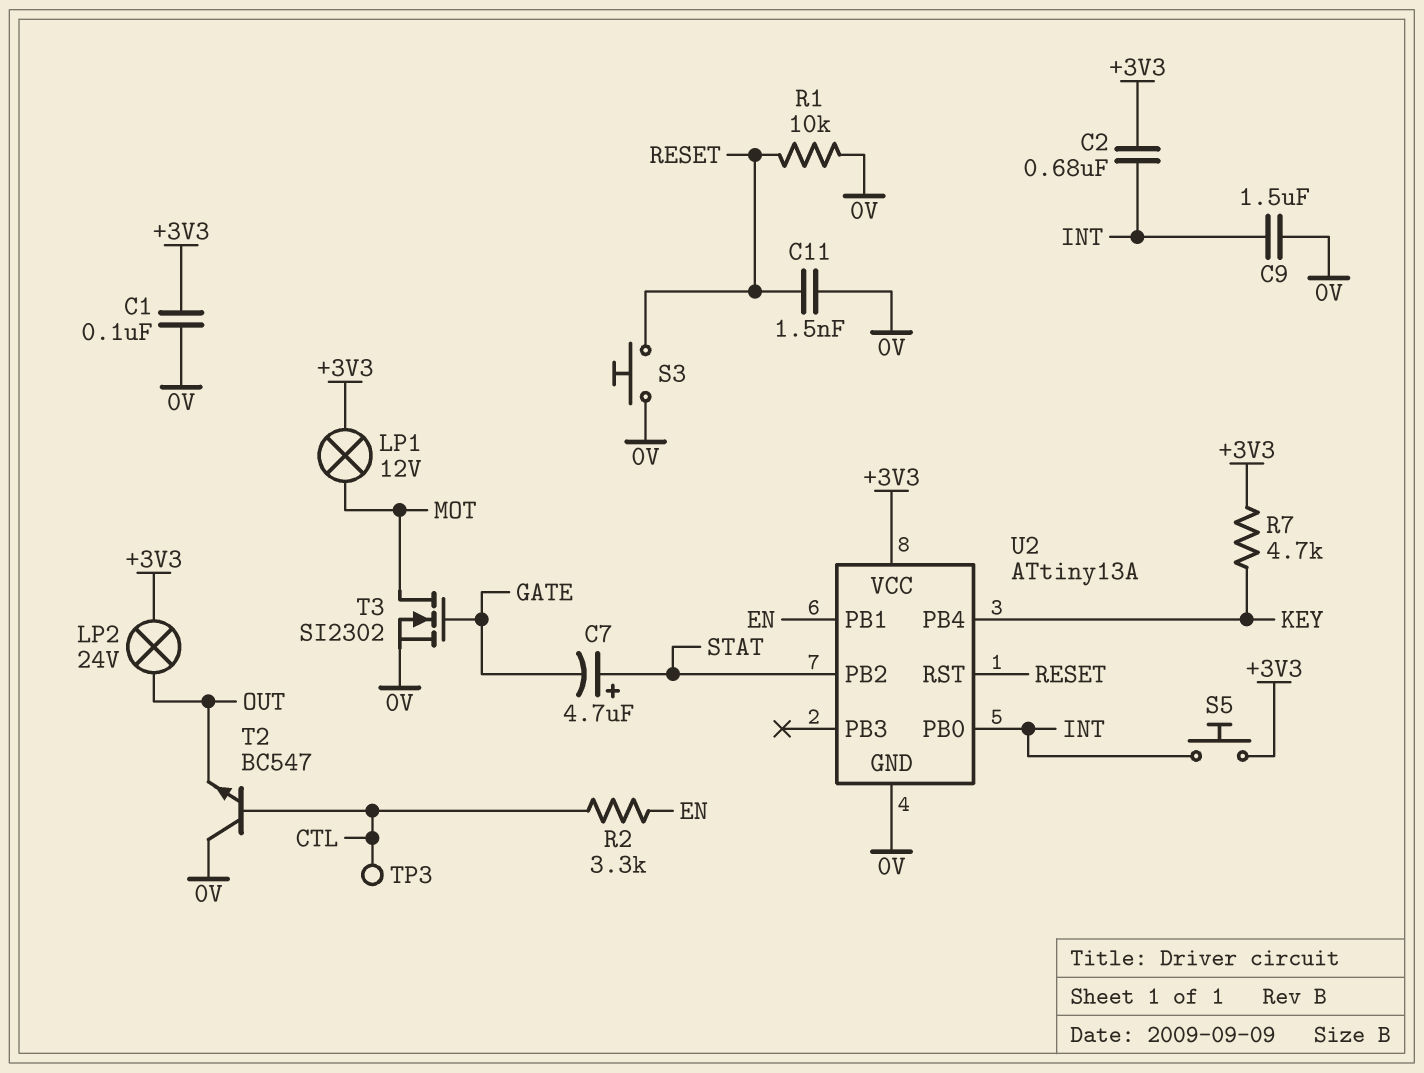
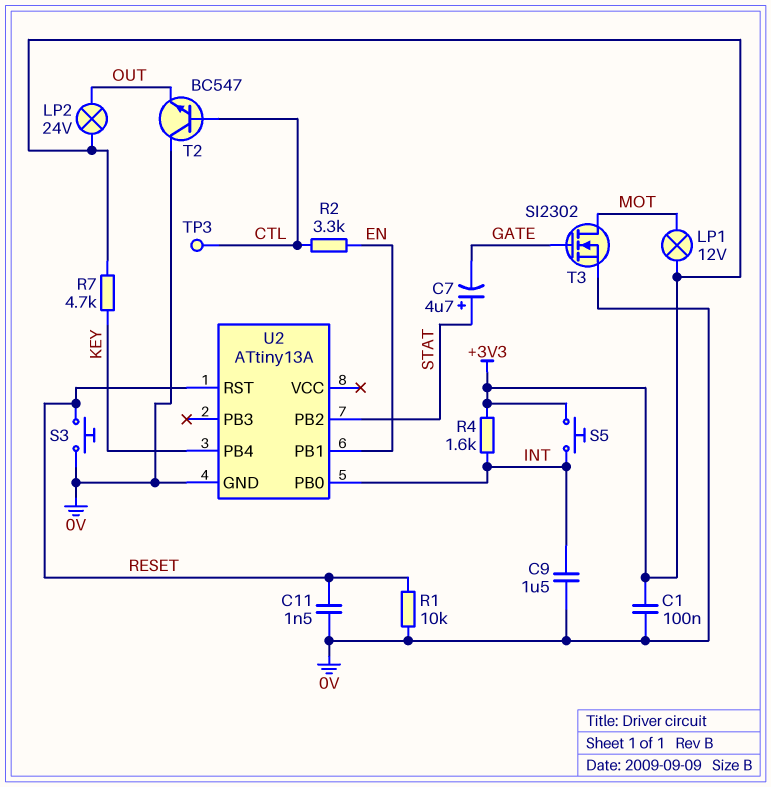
C2: 680nF (+3V3, INT) -> none
R4: none -> 1.6k (+3V3, INT)
U2 pin VCC: +3V3 -> none

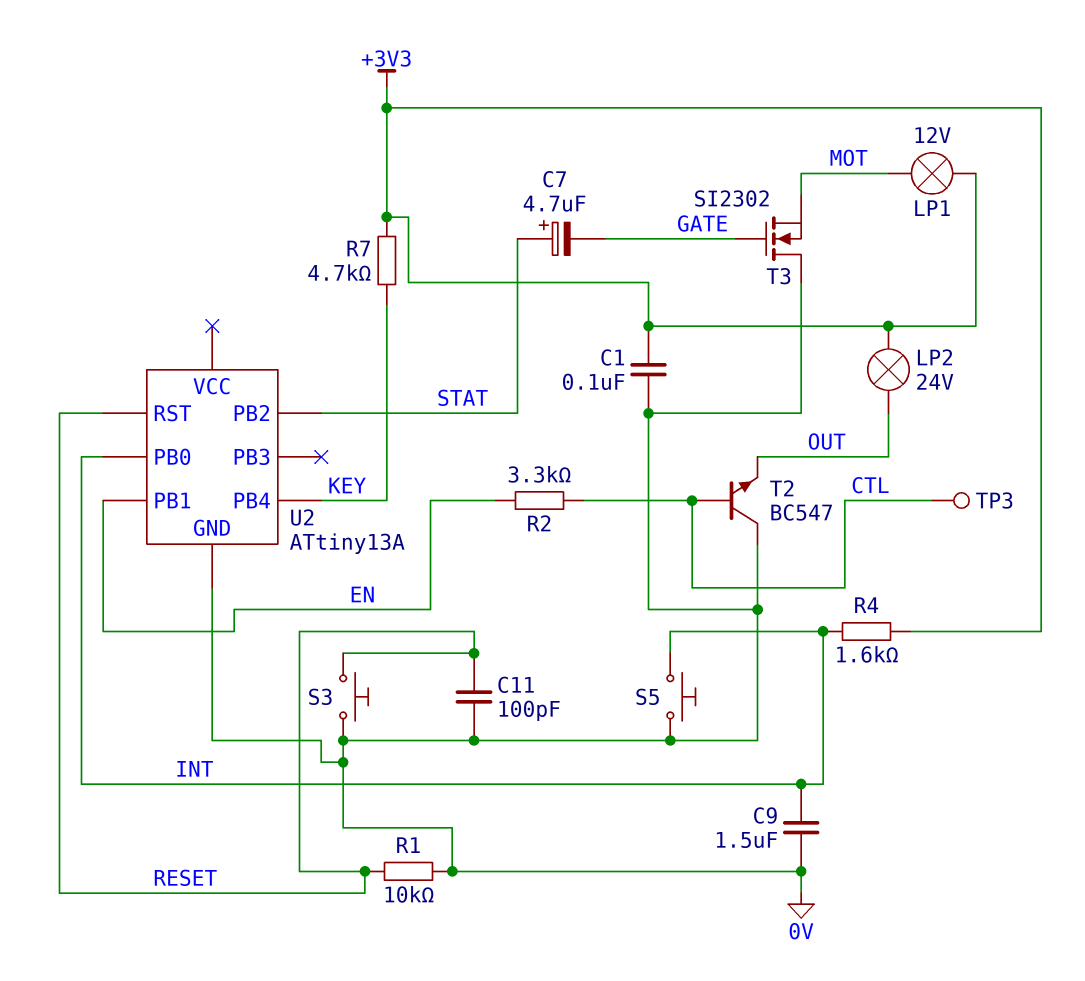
C11: 1.5nF (0V, RESET) -> 100pF (0V, RESET)
S5: button (+3V3, INT) -> button (0V, INT)
T3: NMOS SI2302 (G GATE, D MOT, S 0V) -> NMOS SI2302 (G GATE, D 0V, S MOT)

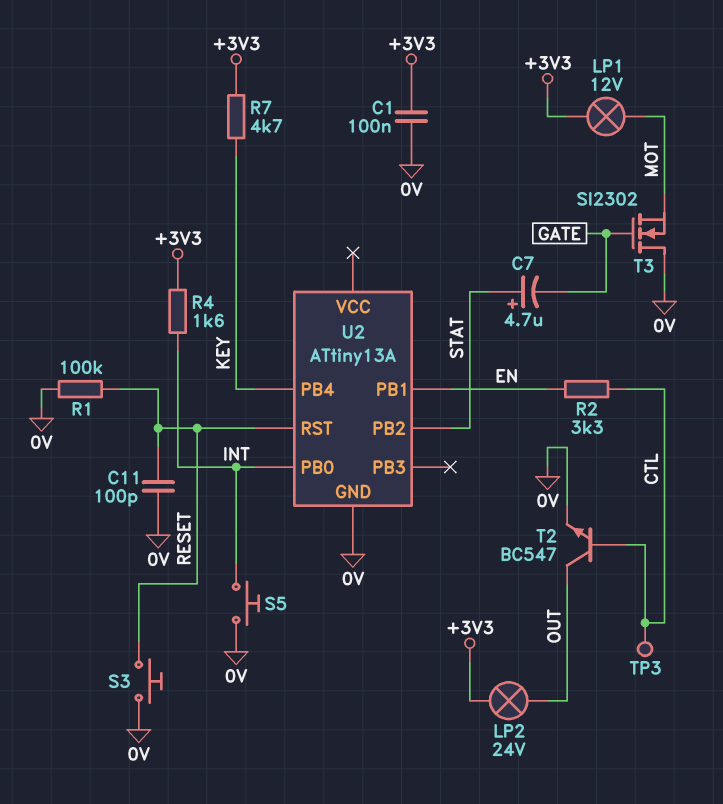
C9: 1.5uF (0V, INT) -> none
R1: 10k (0V, RESET) -> 100k (0V, RESET)
T2: NPN BC547 (B CTL, C 0V, E OUT) -> NPN BC547 (B CTL, C OUT, E 0V)

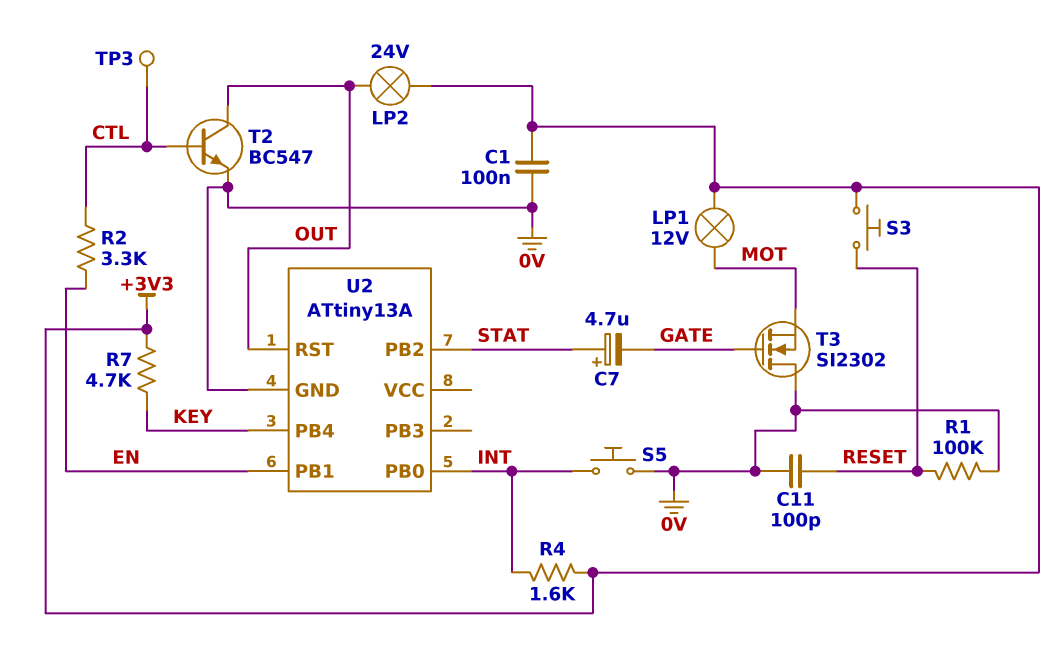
S3: button (0V, RESET) -> button (+3V3, RESET)
U2 pin RST: RESET -> OUT

